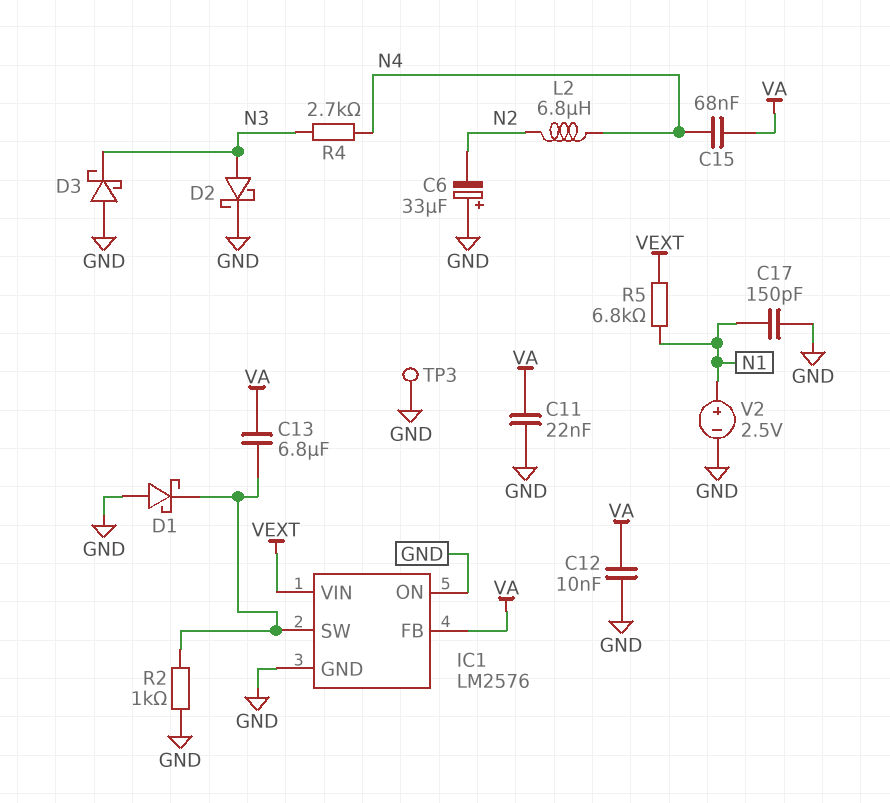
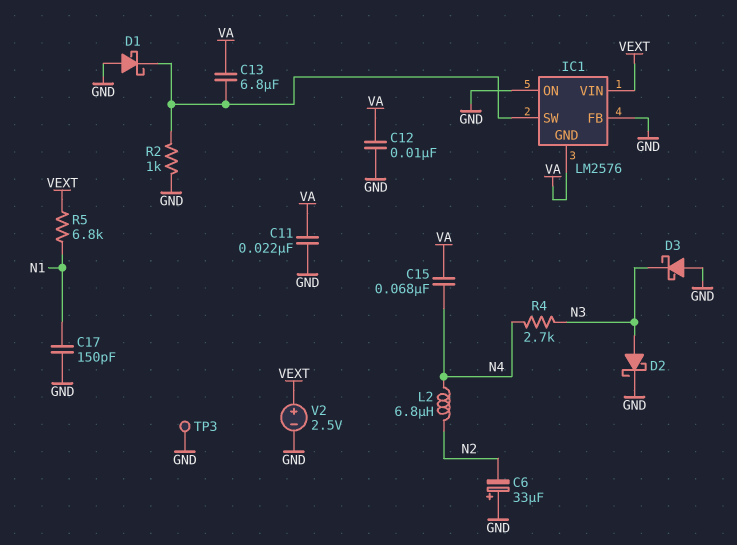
IC1 pin FB: VA -> GND
IC1 pin GND: GND -> VA
V2: 2.5V (plus N1, minus GND) -> 2.5V (plus VEXT, minus GND)

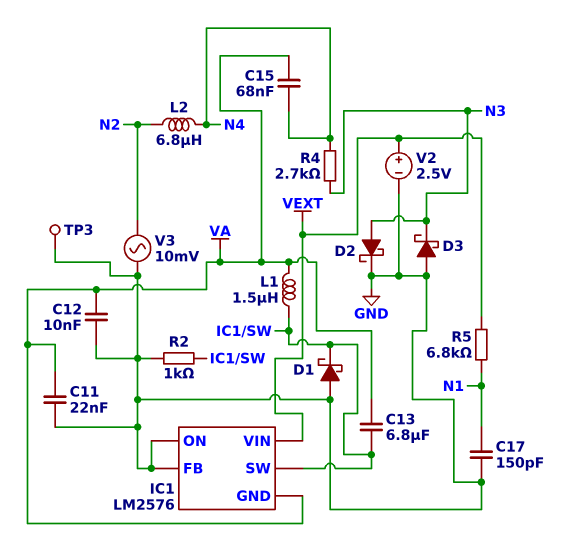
C6: 33uF (plus GND, minus N2) -> none
L1: none -> 1.5uH (IC1/SW, VA)
V3: none -> AC 10mV (GND, N2)

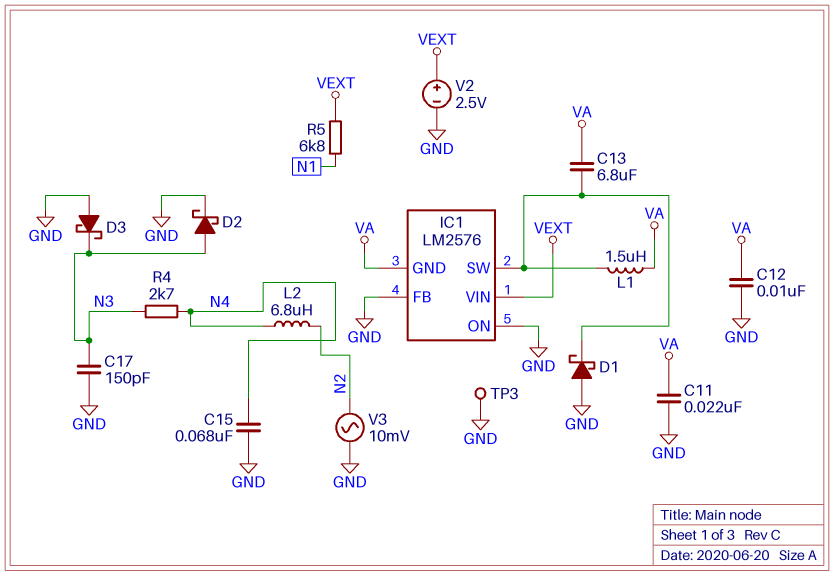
C15: 68nF (N4, VA) -> 68nF (GND, N4)
C17: 150pF (GND, N1) -> 150pF (GND, N3)
R2: 1k (GND, IC1/SW) -> none

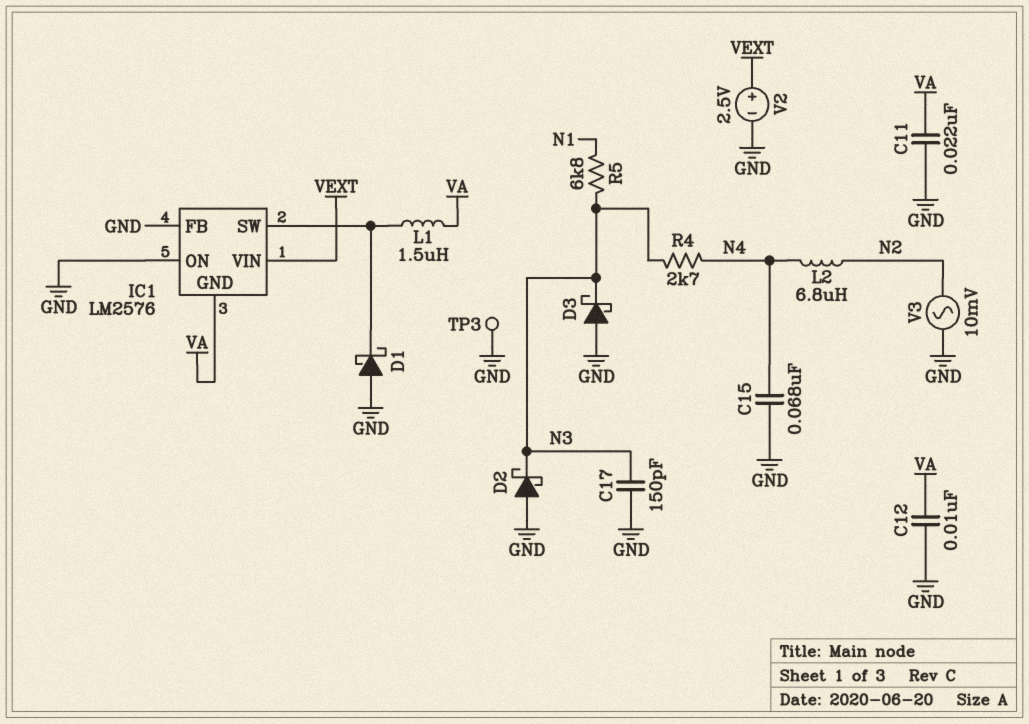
C13: 6.8uF (IC1/SW, VA) -> none
D2: schottky (A N3, K GND) -> schottky (A GND, K N3)
R5: 6.8k (N1, VEXT) -> 6.8k (N1, N3)

